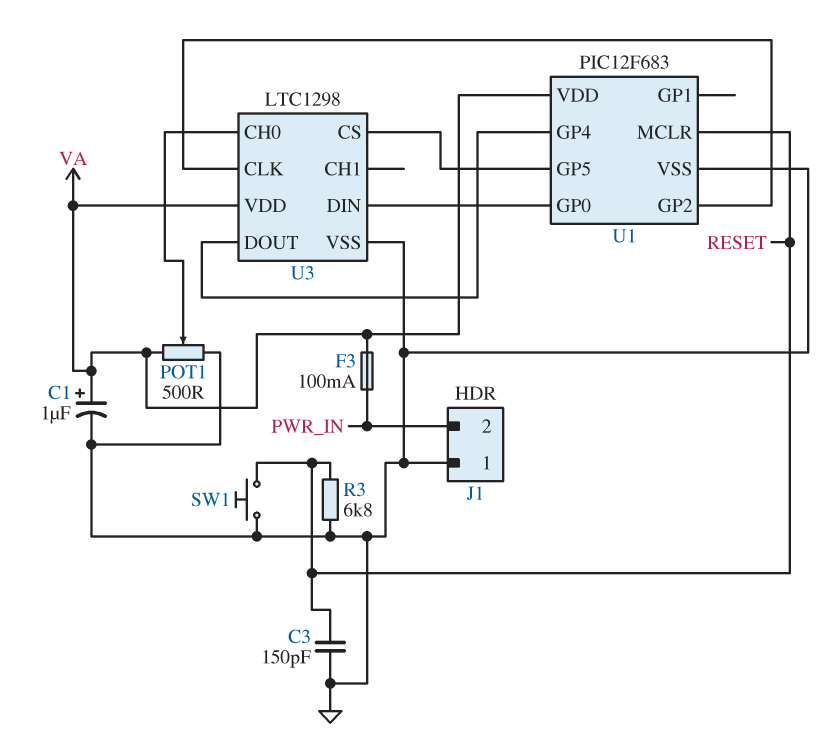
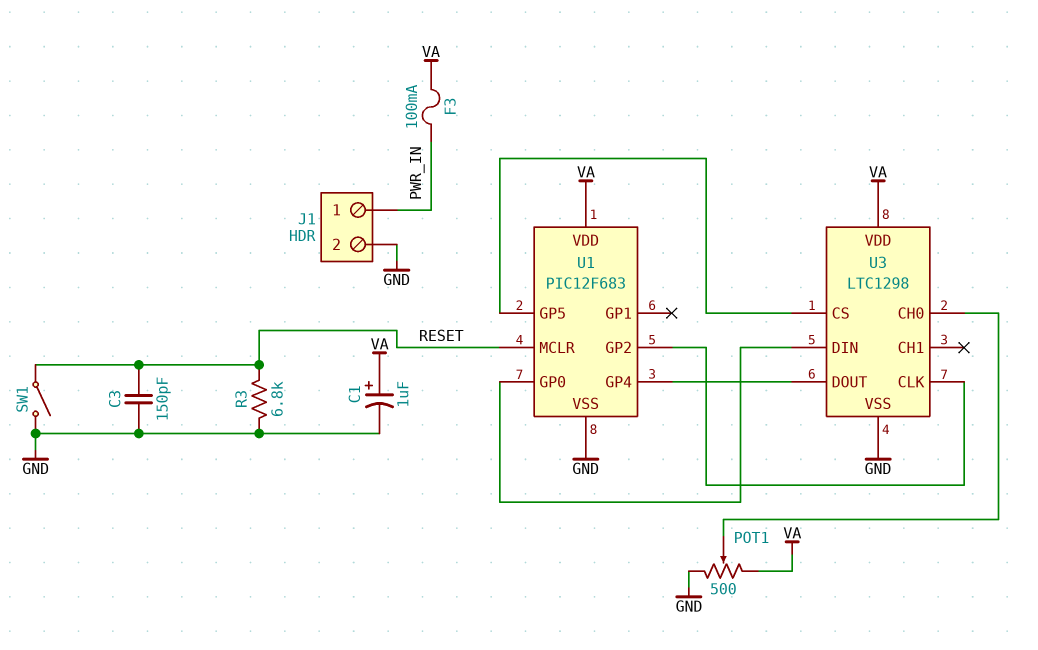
J1 pin 1: GND -> PWR_IN
J1 pin 2: PWR_IN -> GND
SW1: button (GND, RESET) -> switch (GND, RESET)

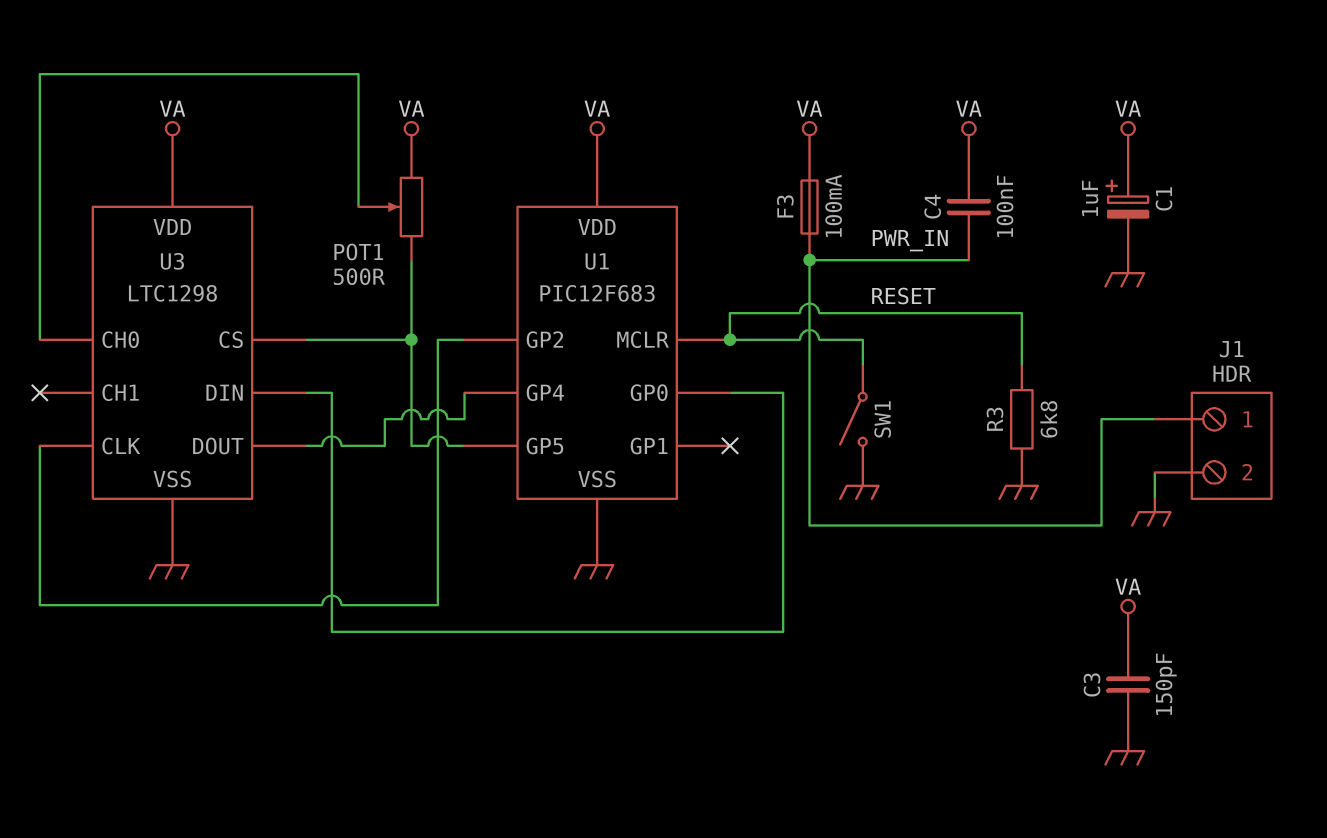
C3: 150pF (GND, RESET) -> 150pF (GND, VA)
C4: none -> 100nF (PWR_IN, VA)
POT1: 500 (GND, VA, wiper U3/CH0) -> 500 (U1/GP5, VA, wiper U3/CH0)

